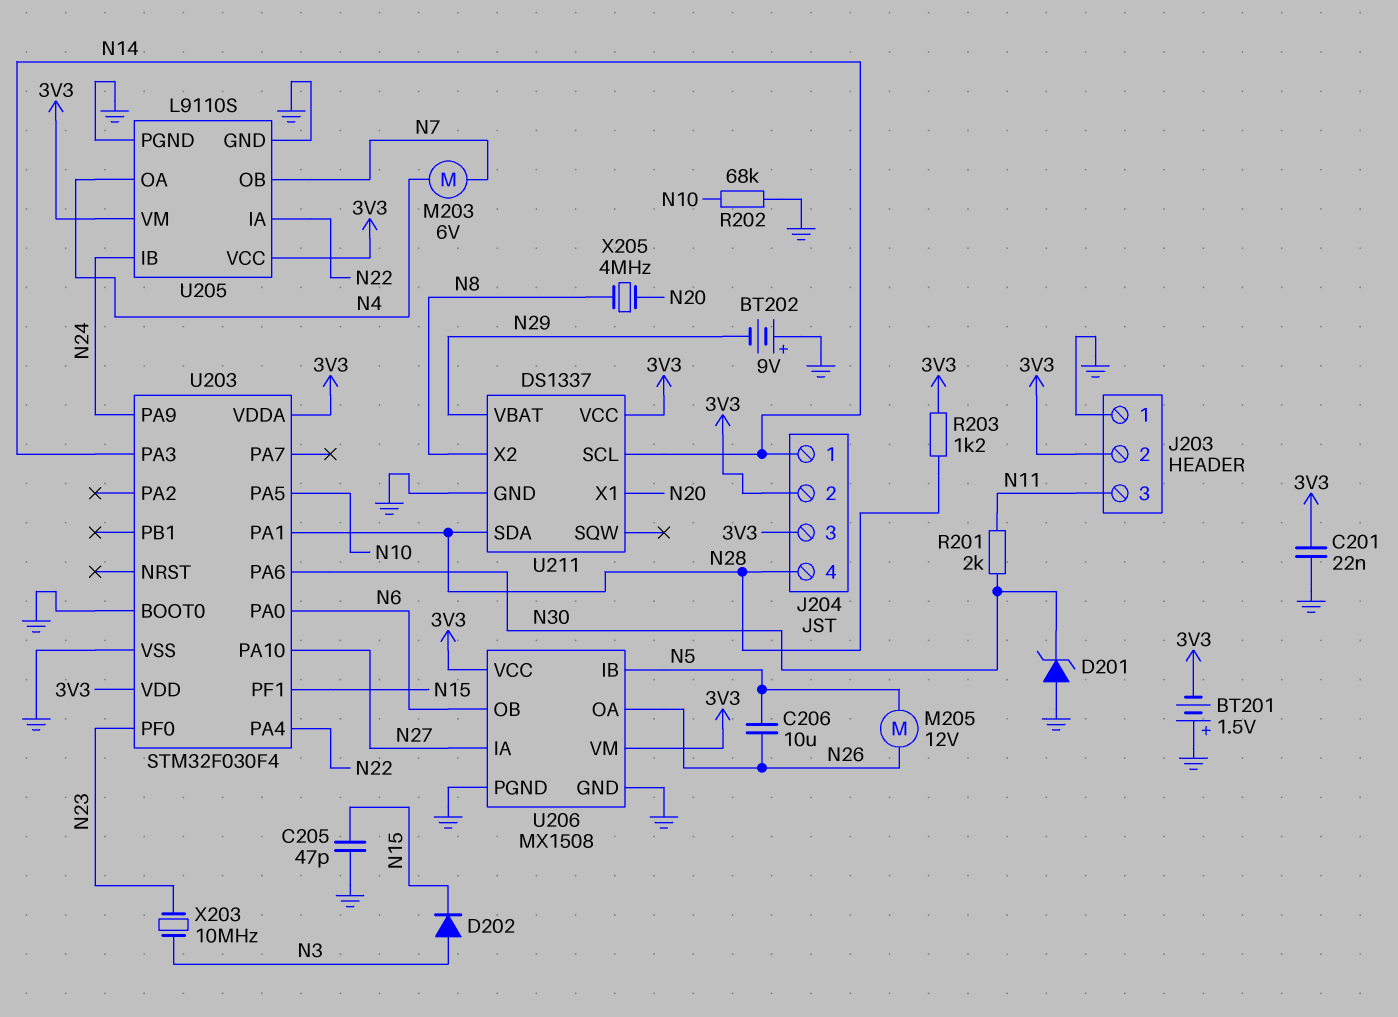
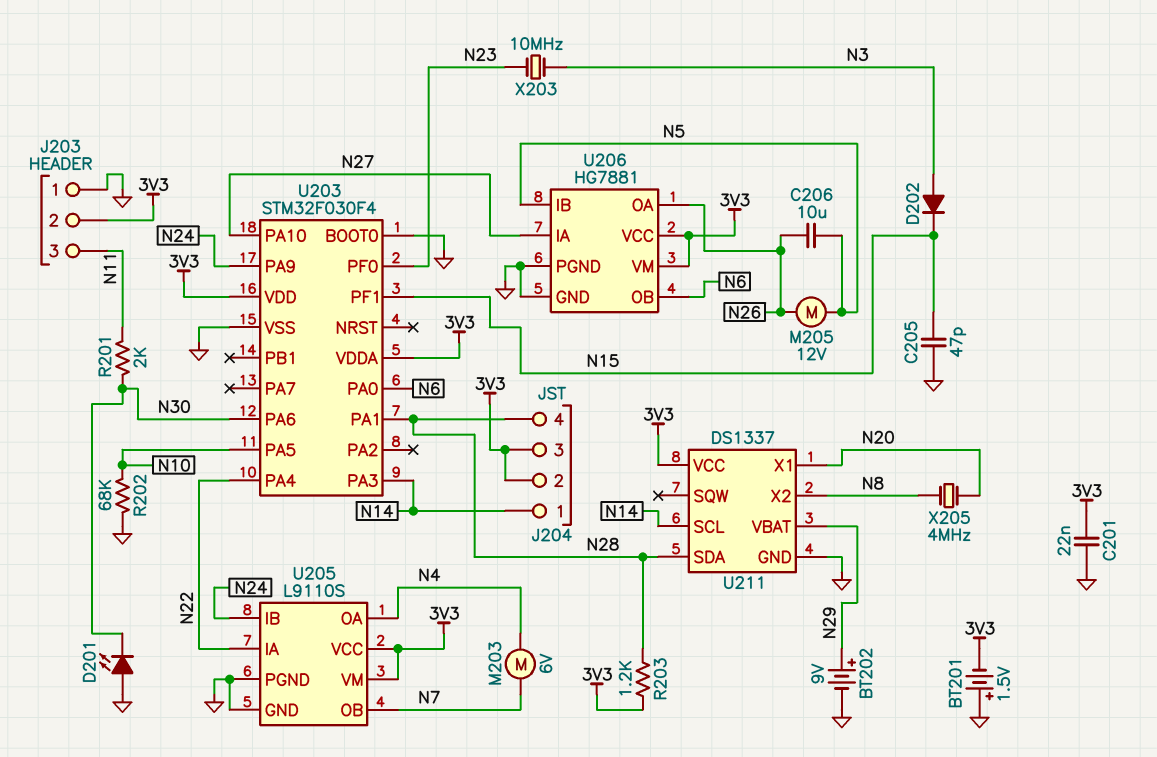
BT202: 9V (plus GND, minus N29) -> 9V (plus N29, minus GND)
D201: zener (A GND, K N30) -> LED (A GND, K N30)
U206: MX1508 -> HG7881

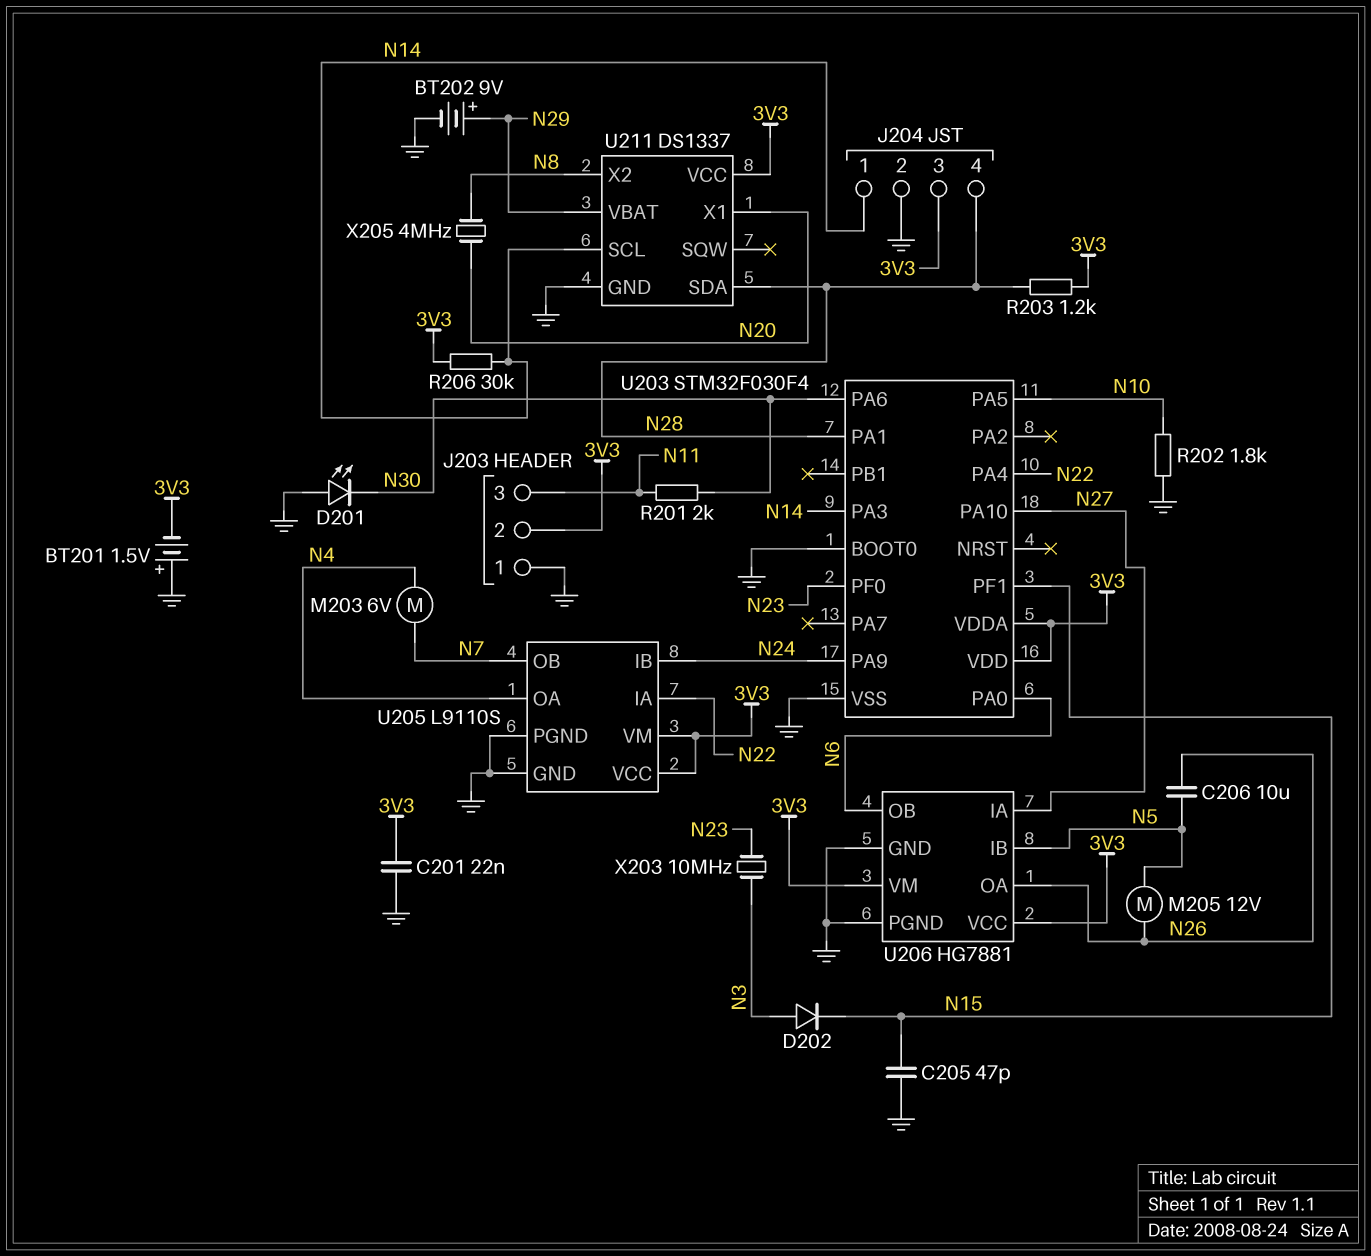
J204 pin 2: 3V3 -> GND
R202: 68k (GND, N10) -> 1.8k (GND, N10)
R206: none -> 30k (3V3, N14)

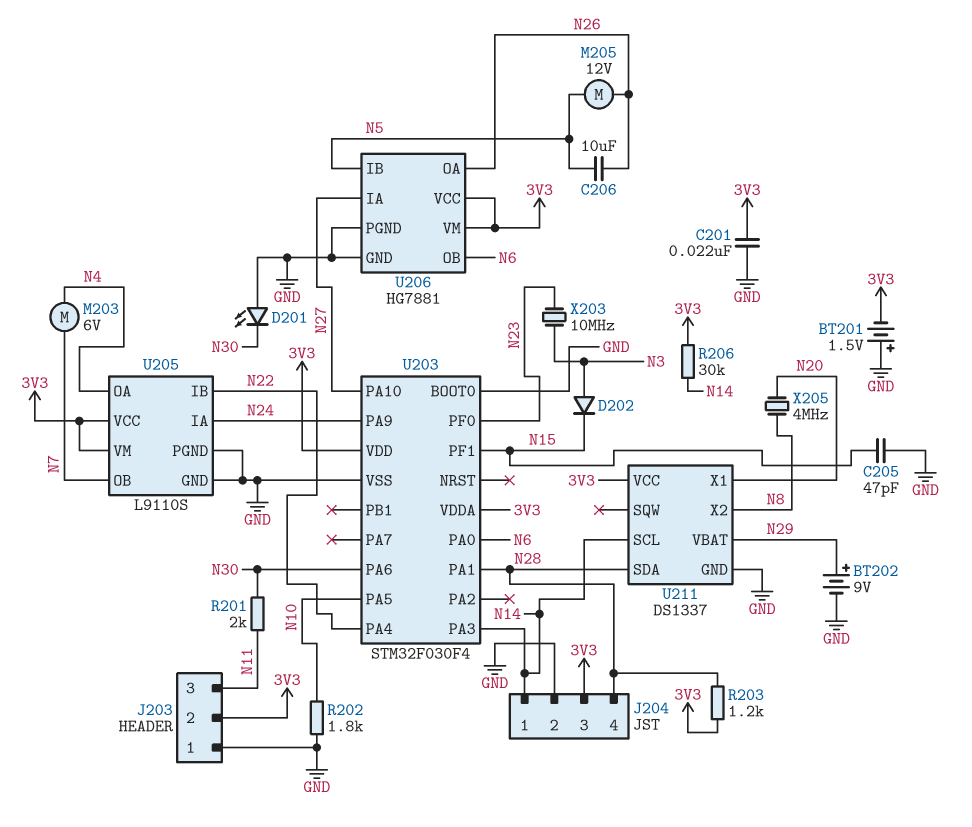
U205 pin IA: N22 -> N24
U205 pin IB: N24 -> N22

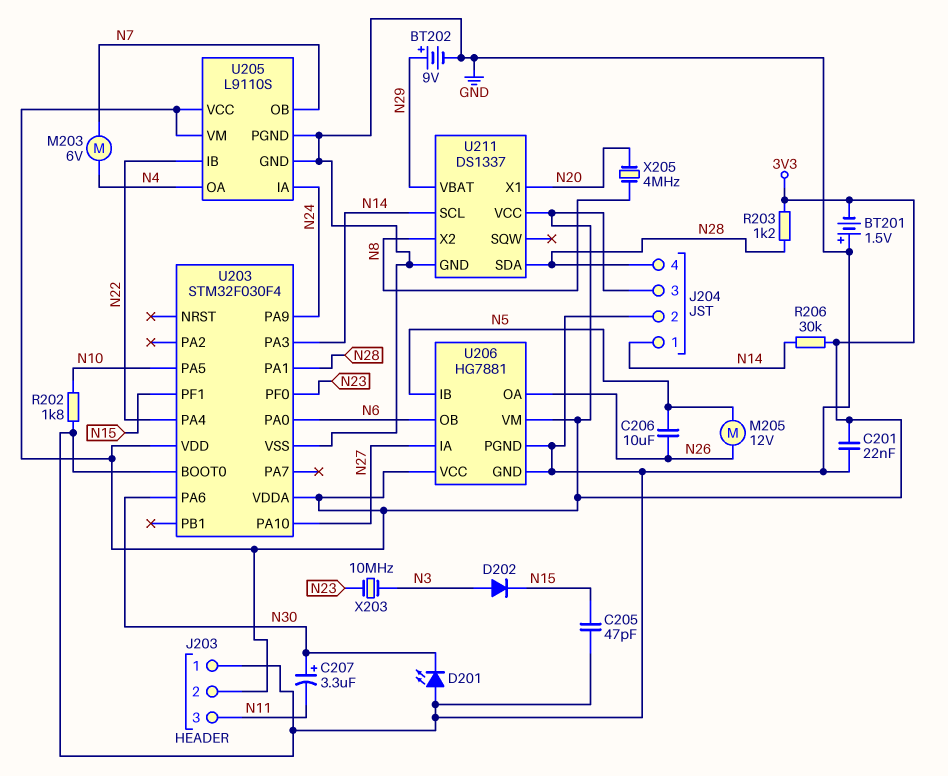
C207: none -> 3.3uF (plus N30, minus N11)
R201: 2k (N11, N30) -> none

